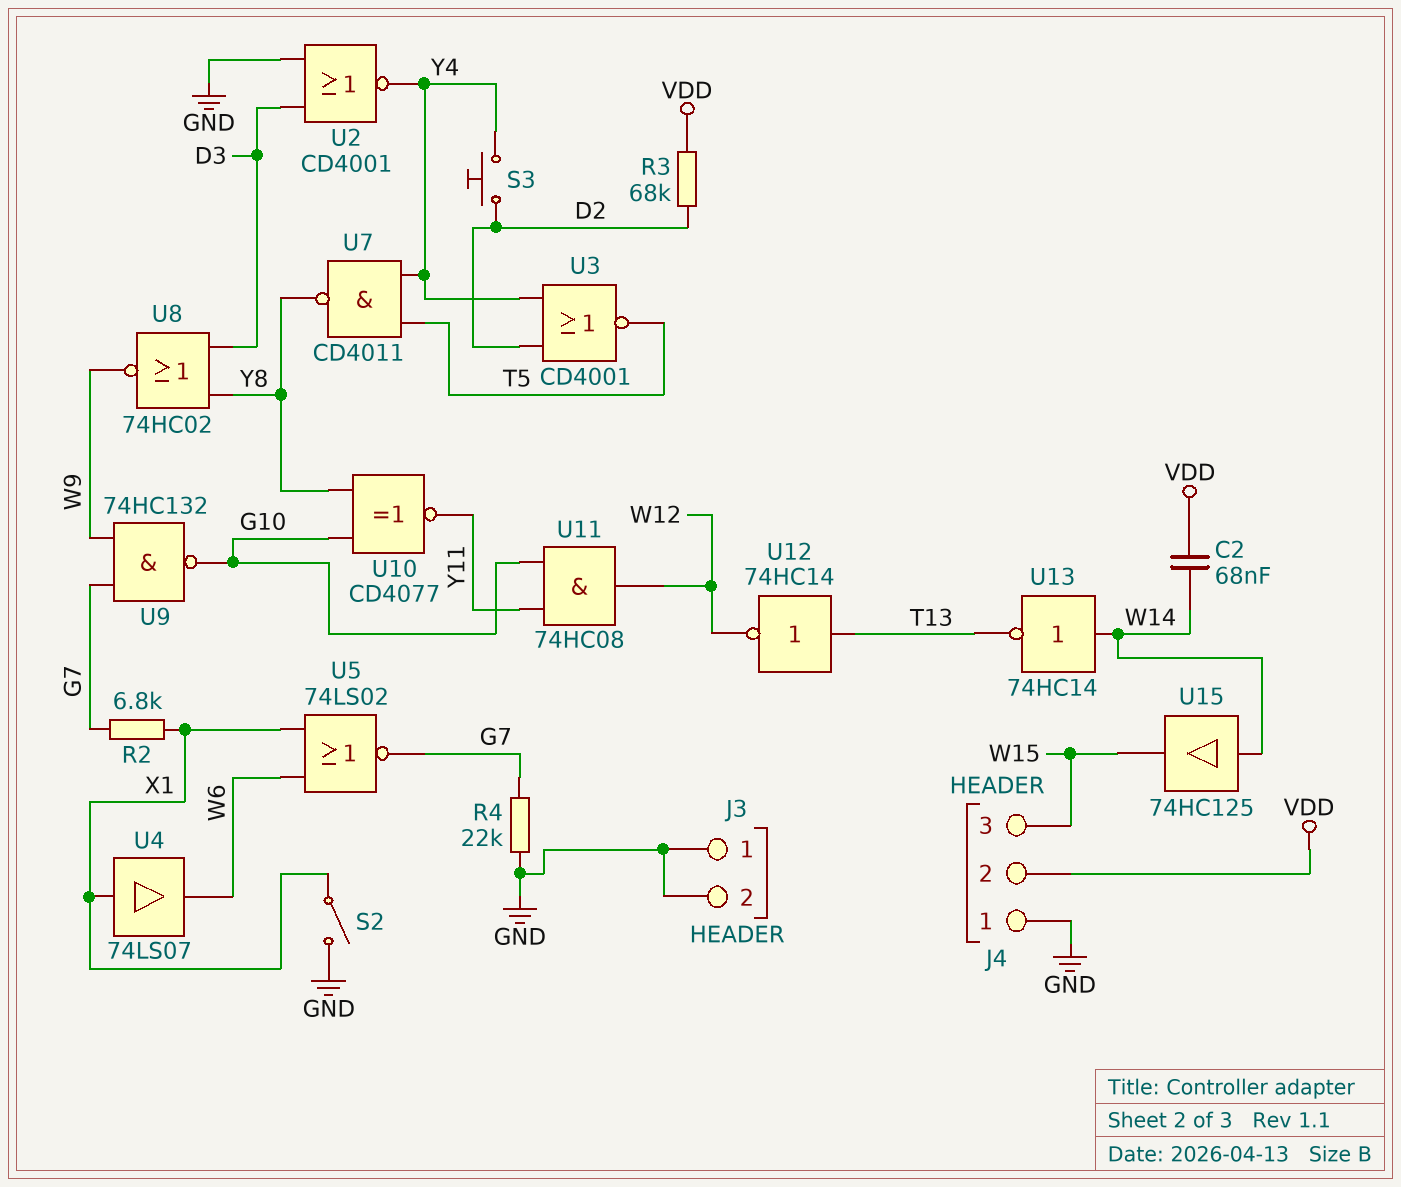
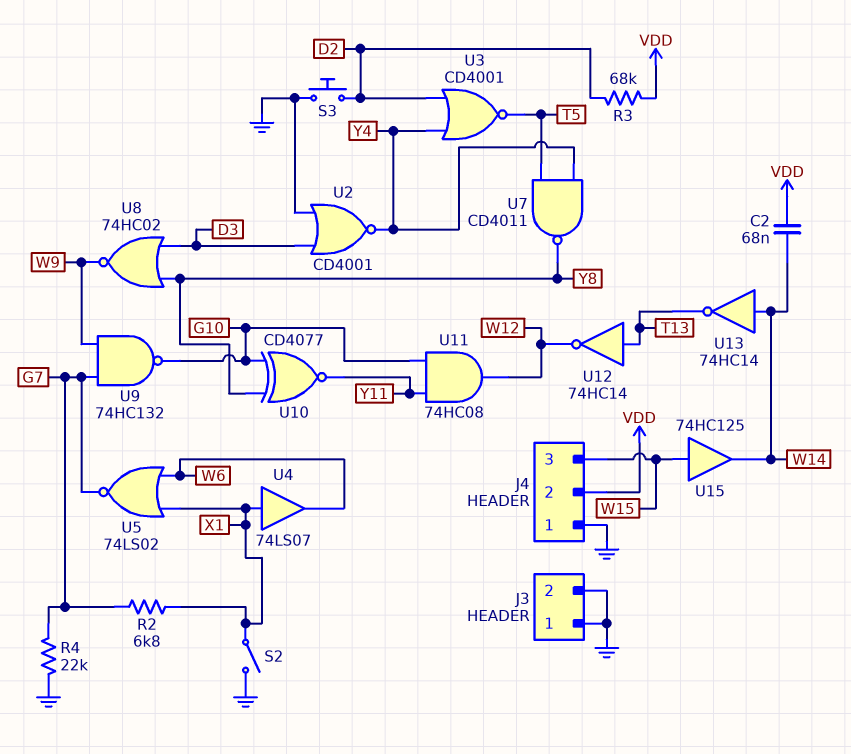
S3: button (D2, Y4) -> button (D2, GND)
U15: buffer 74HC125 (in W14, out W15) -> buffer 74HC125 (in W15, out W14)

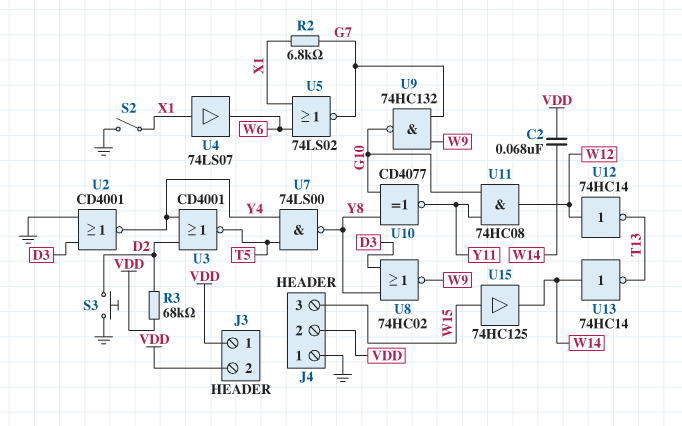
J3 pin 1: GND -> VDD
J3 pin 2: GND -> VDD
R4: 22k (G7, GND) -> none
U7: NAND CD4011 (in T5, in Y4, out Y8) -> NAND 74LS00 (in T5, in Y4, out Y8)
U12: NOT 74HC14 (in T13, out W12) -> NOT 74HC14 (in W12, out T13)

